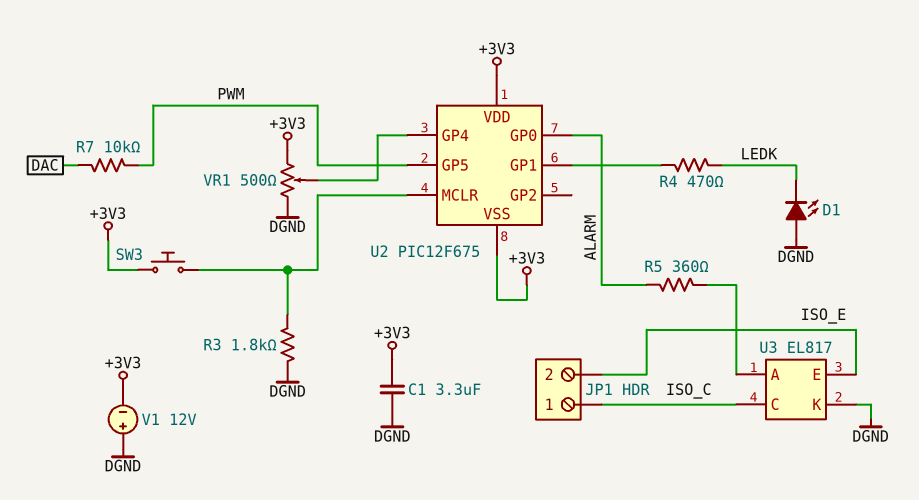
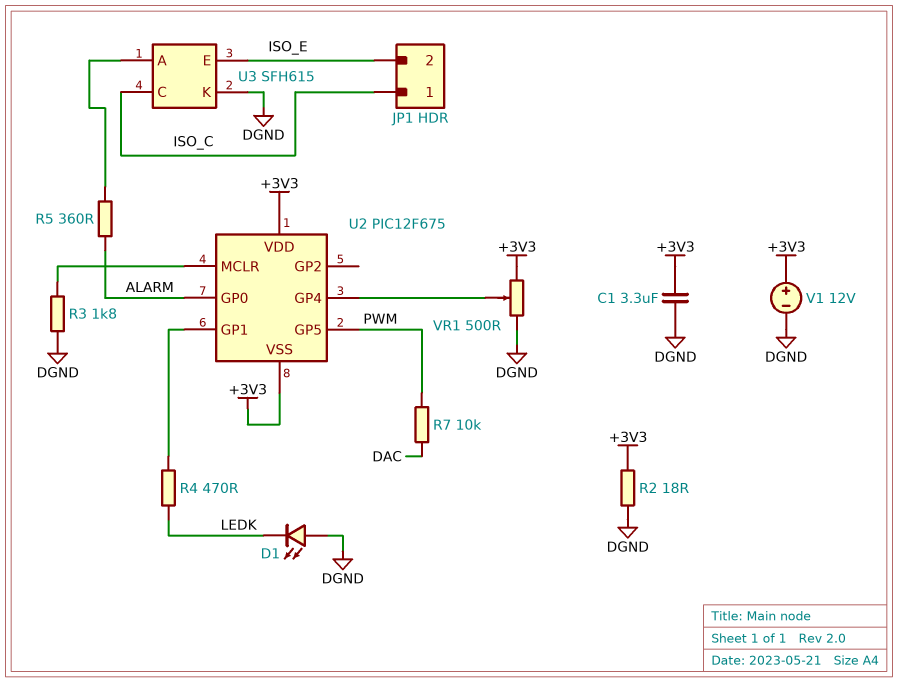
R2: none -> 18 (+3V3, DGND)
SW3: button (+3V3, U2/MCLR) -> none
U3: EL817 -> SFH615
V1: 12V (plus DGND, minus +3V3) -> 12V (plus +3V3, minus DGND)

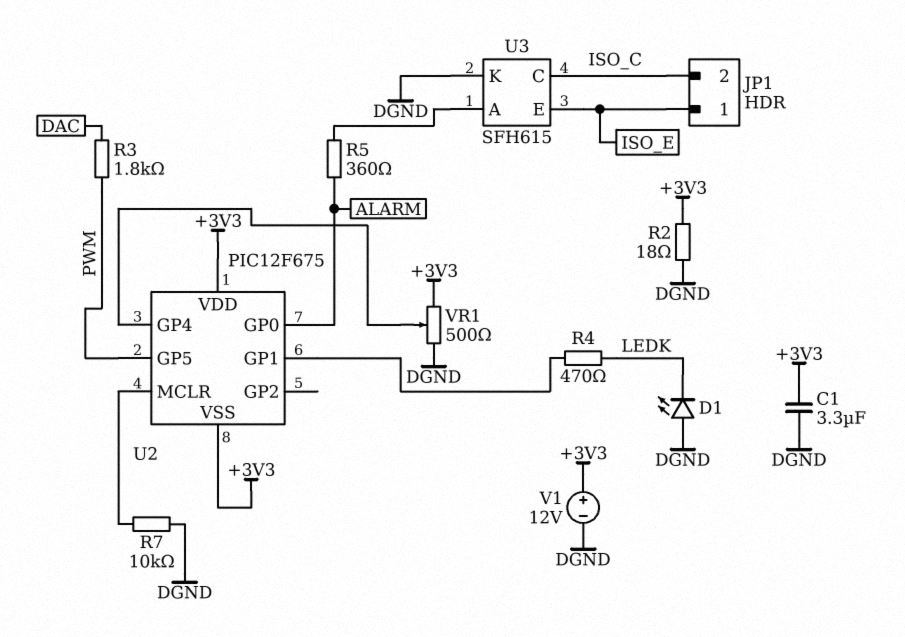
JP1 pin 1: ISO_C -> ISO_E
JP1 pin 2: ISO_E -> ISO_C
R3: 1.8k (DGND, U2/MCLR) -> 1.8k (DAC, PWM)
R7: 10k (DAC, PWM) -> 10k (DGND, U2/MCLR)

